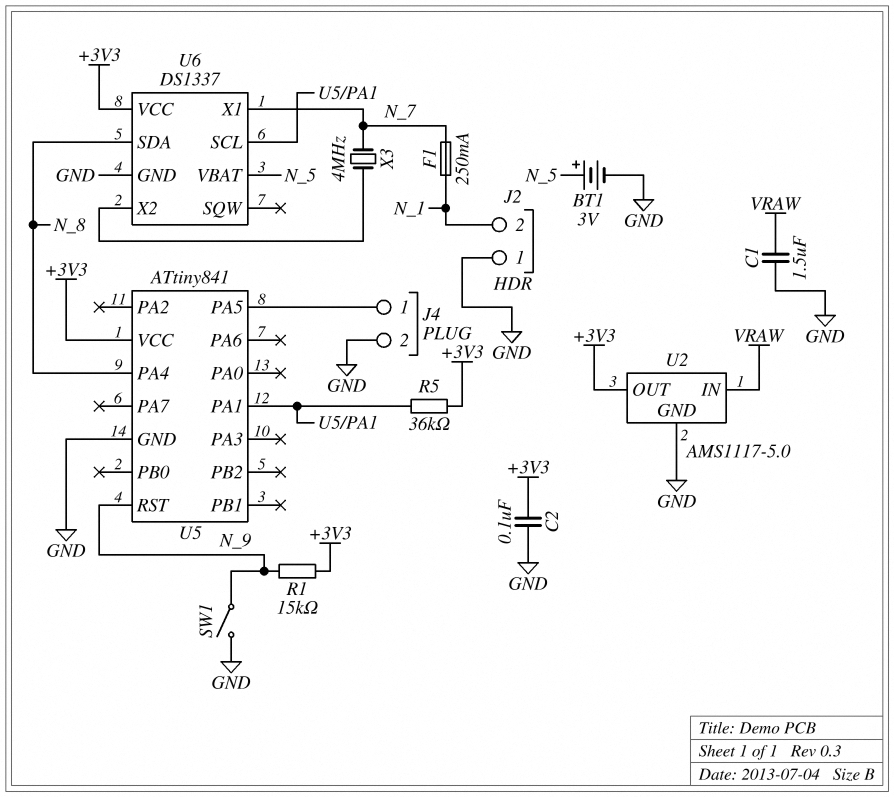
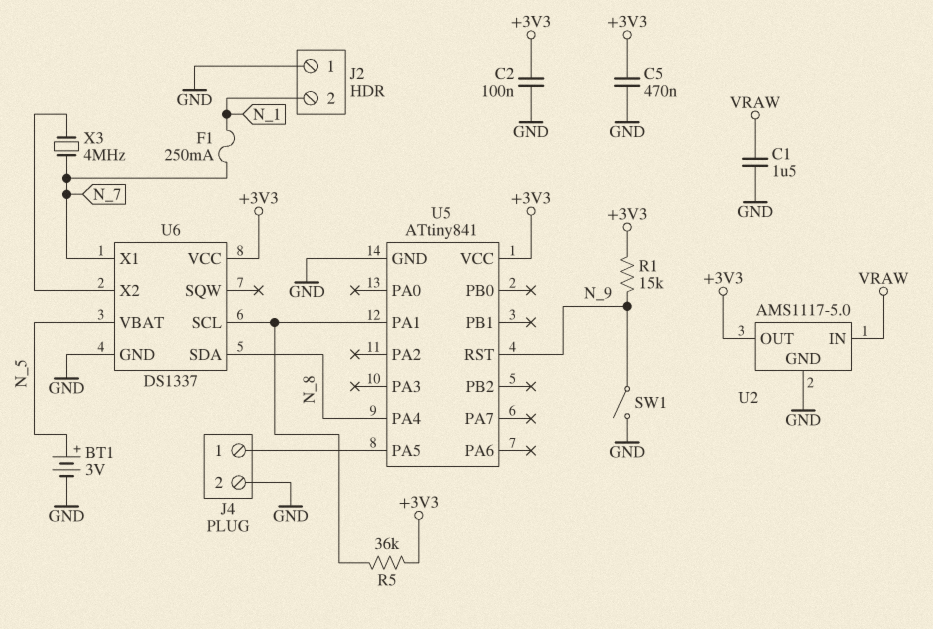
C5: none -> 470nF (+3V3, GND)

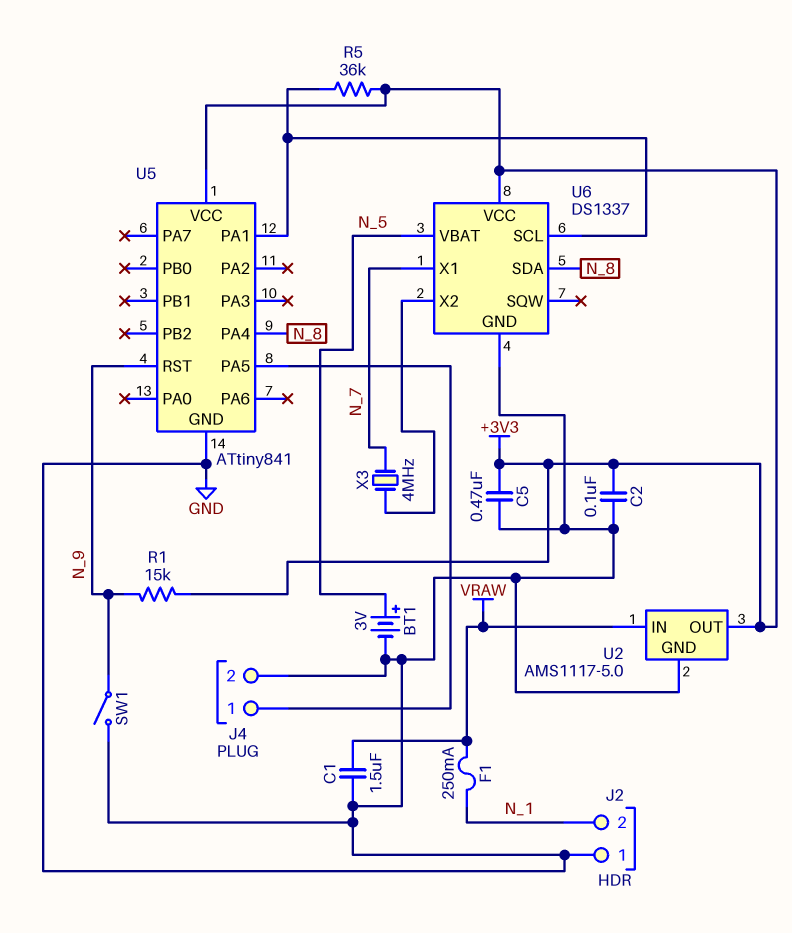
F1: 250mA (N_1, N_7) -> 250mA (N_1, VRAW)

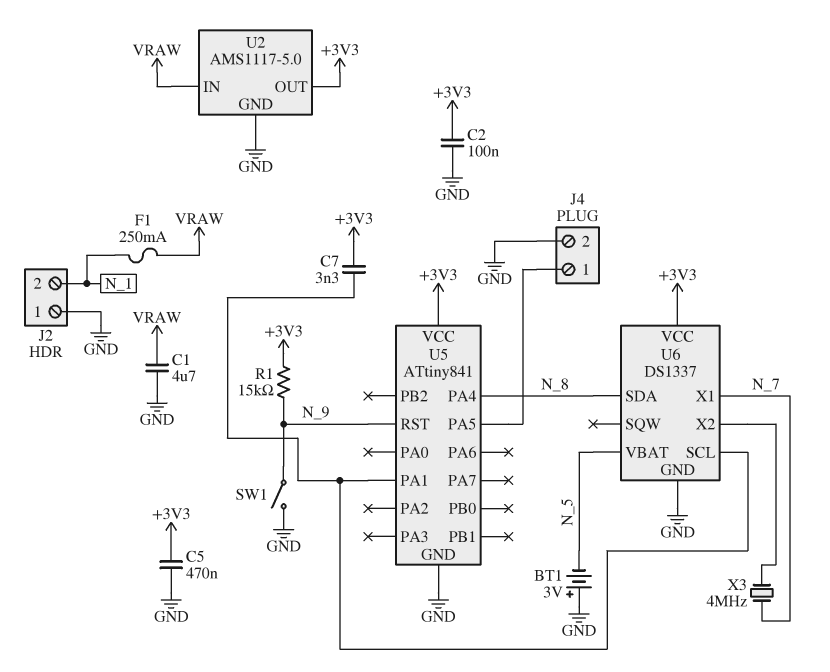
BT1: 3V (plus N_5, minus GND) -> 3V (plus GND, minus N_5)
C1: 1.5uF (GND, VRAW) -> 4.7uF (GND, VRAW)
C7: none -> 3.3nF (+3V3, U5/PA1)
R5: 36k (+3V3, U5/PA1) -> none

